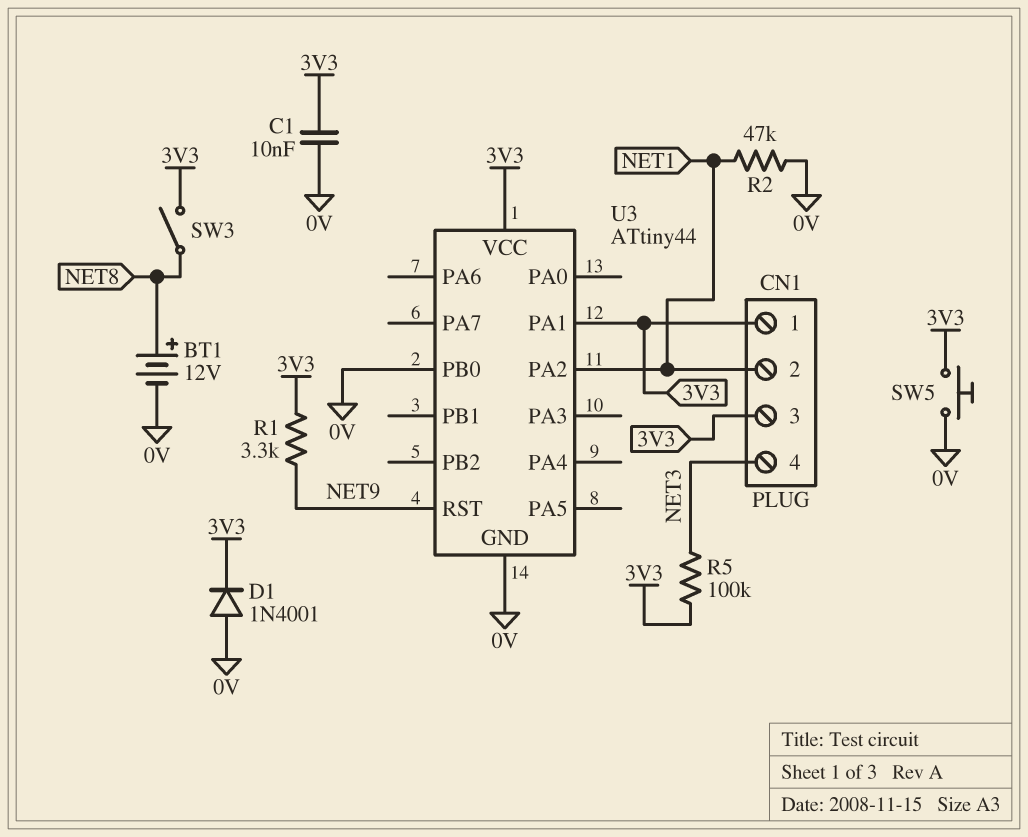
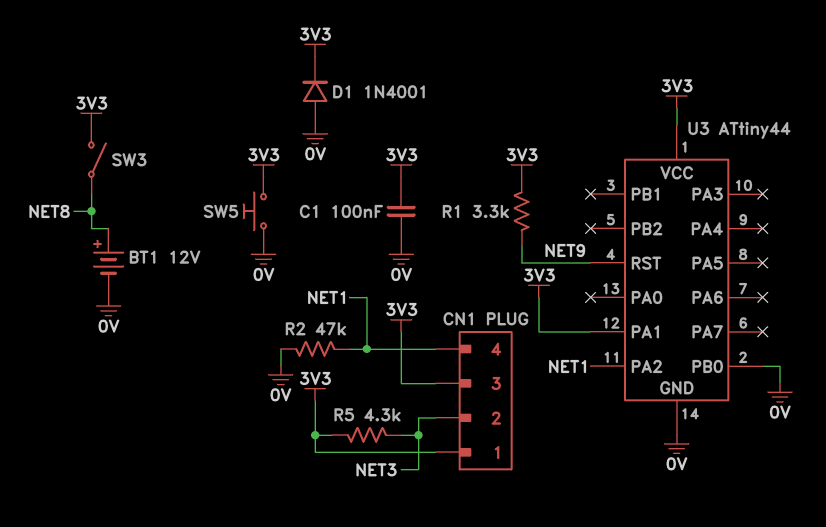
C1: 10nF (0V, 3V3) -> 100nF (0V, 3V3)
CN1 pin 2: NET1 -> NET3
CN1 pin 4: NET3 -> NET1
R5: 100k (3V3, NET3) -> 4.3k (3V3, NET3)

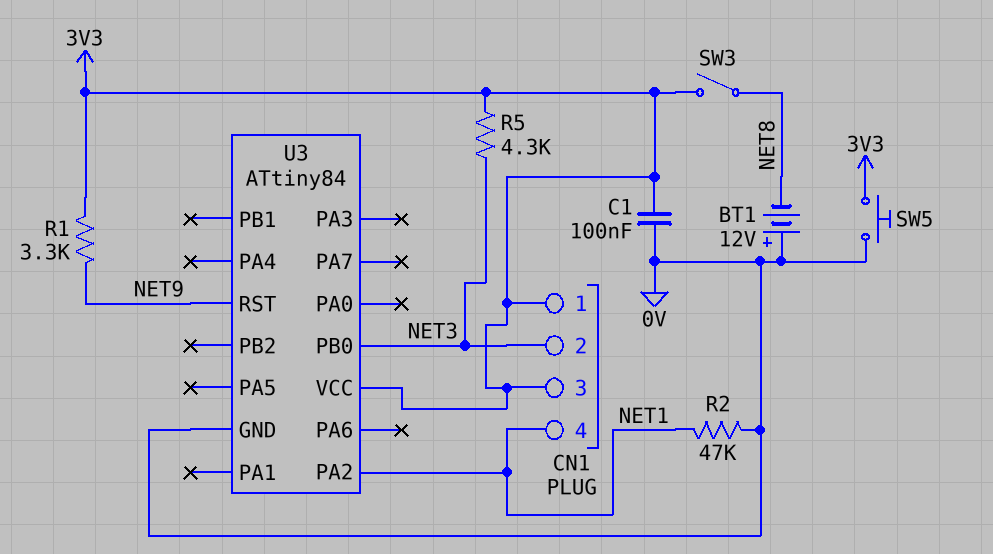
BT1: 12V (plus NET8, minus 0V) -> 12V (plus 0V, minus NET8)
D1: diode 1N4001 (A 0V, K 3V3) -> none
U3: ATtiny44 -> ATtiny84
U3 pin PA1: 3V3 -> none
U3 pin PB0: 0V -> NET3

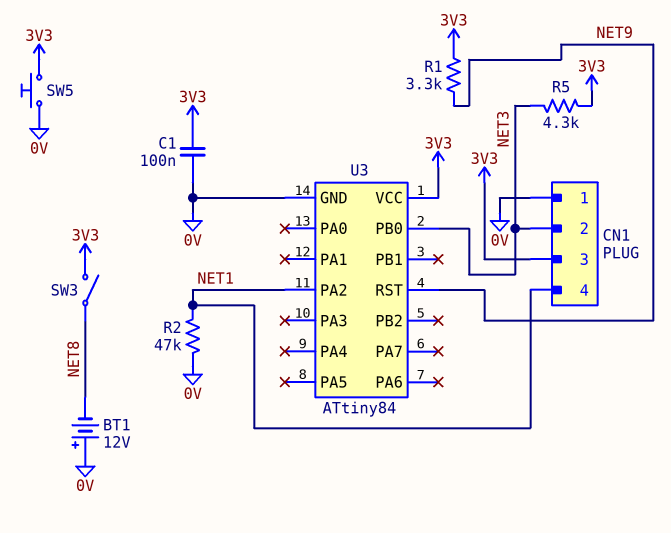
CN1 pin 1: 3V3 -> 0V

